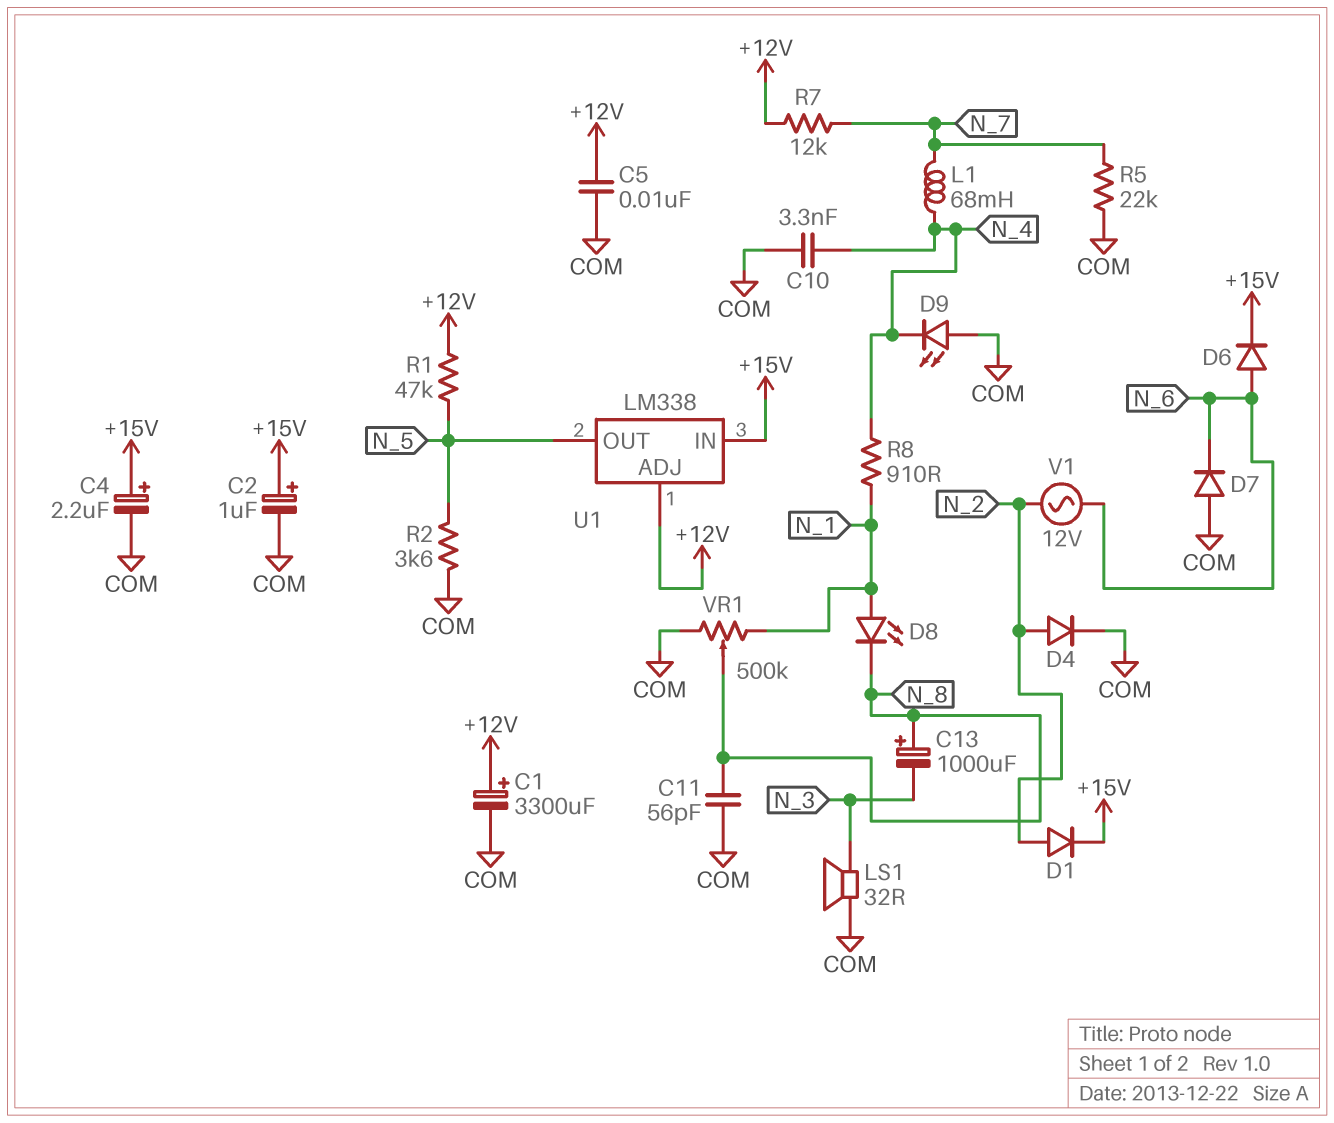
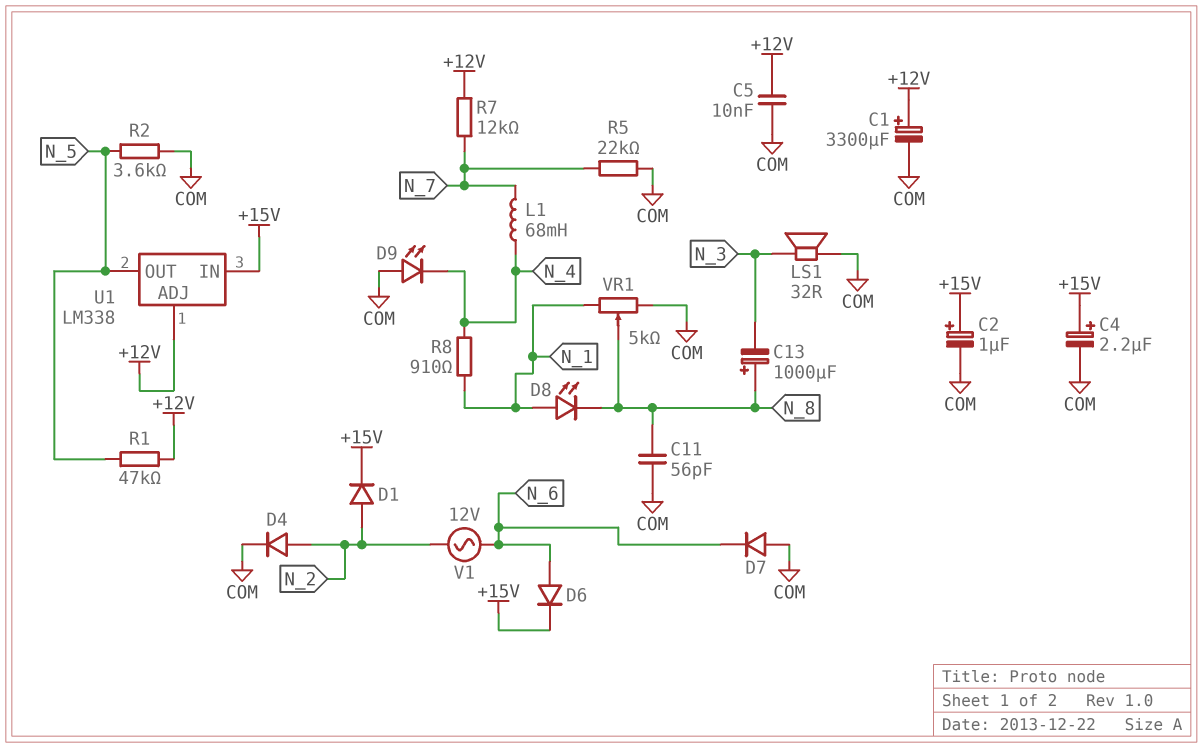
C10: 3.3nF (COM, N_4) -> none
VR1: 500k (COM, N_1, wiper N_8) -> 5k (COM, N_1, wiper N_8)

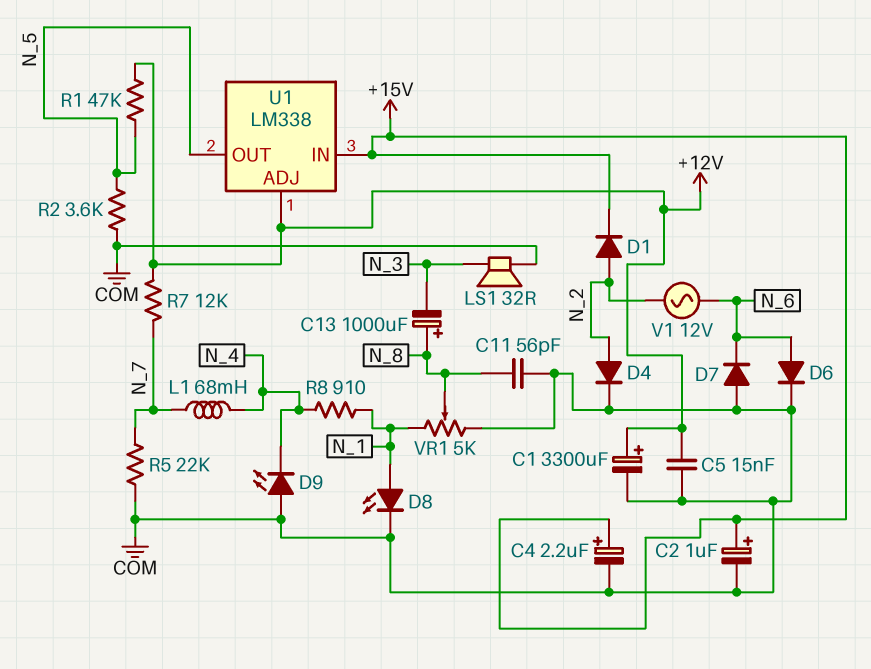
C5: 10nF (+12V, COM) -> 15nF (+12V, COM)
D6: diode (A N_6, K +15V) -> diode (A N_6, K COM)
D8: LED (A N_1, K N_8) -> LED (A N_1, K COM)

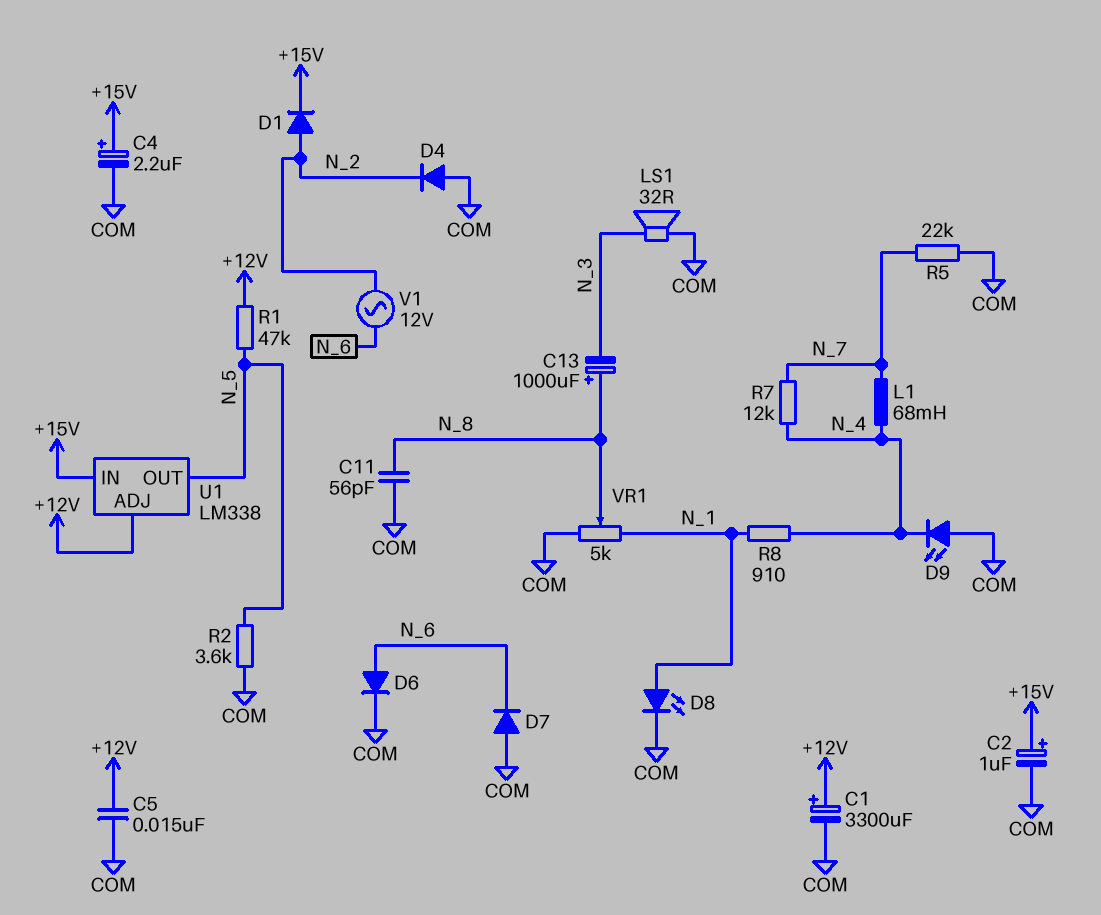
D4: diode (A N_2, K COM) -> diode (A COM, K N_2)
R7: 12k (+12V, N_7) -> 12k (N_4, N_7)

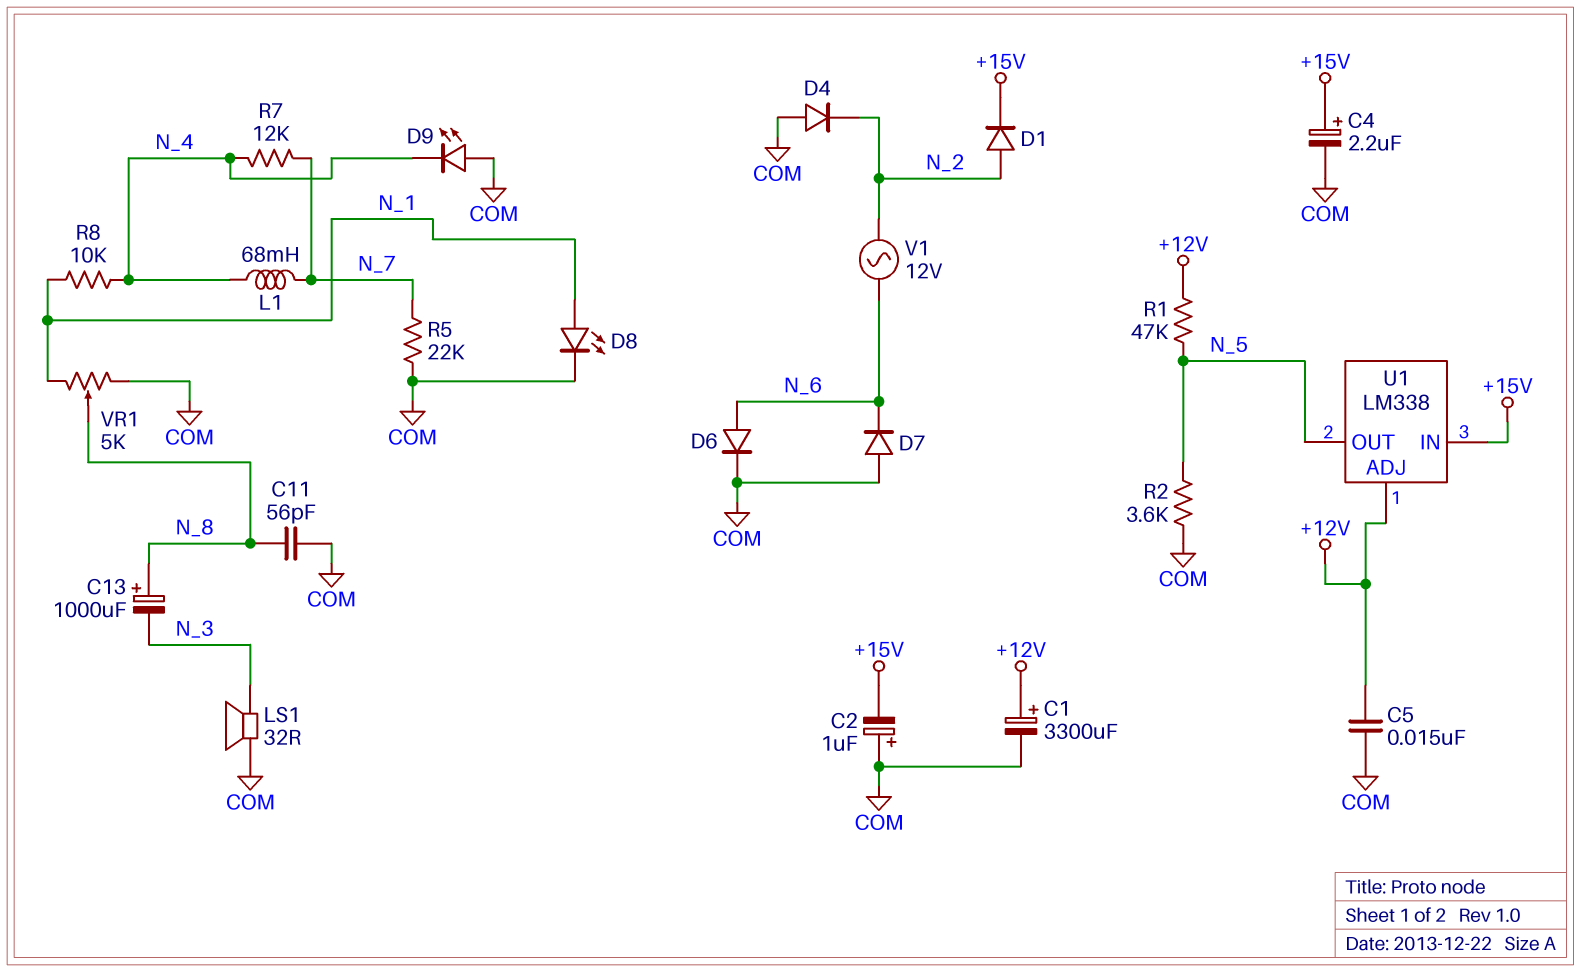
C2: 1uF (plus +15V, minus COM) -> 1uF (plus COM, minus +15V)
R8: 910 (N_1, N_4) -> 10k (N_1, N_4)

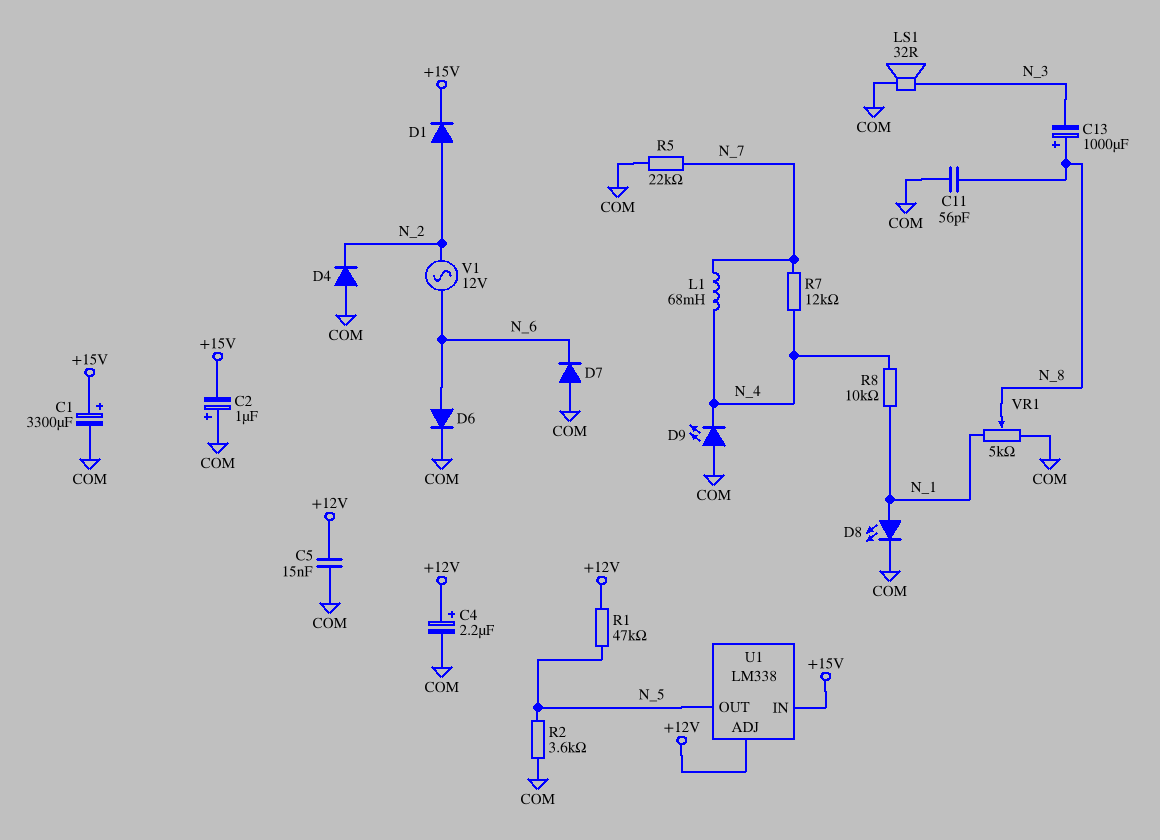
C1: 3300uF (plus +12V, minus COM) -> 3300uF (plus +15V, minus COM)
C4: 2.2uF (plus +15V, minus COM) -> 2.2uF (plus +12V, minus COM)

